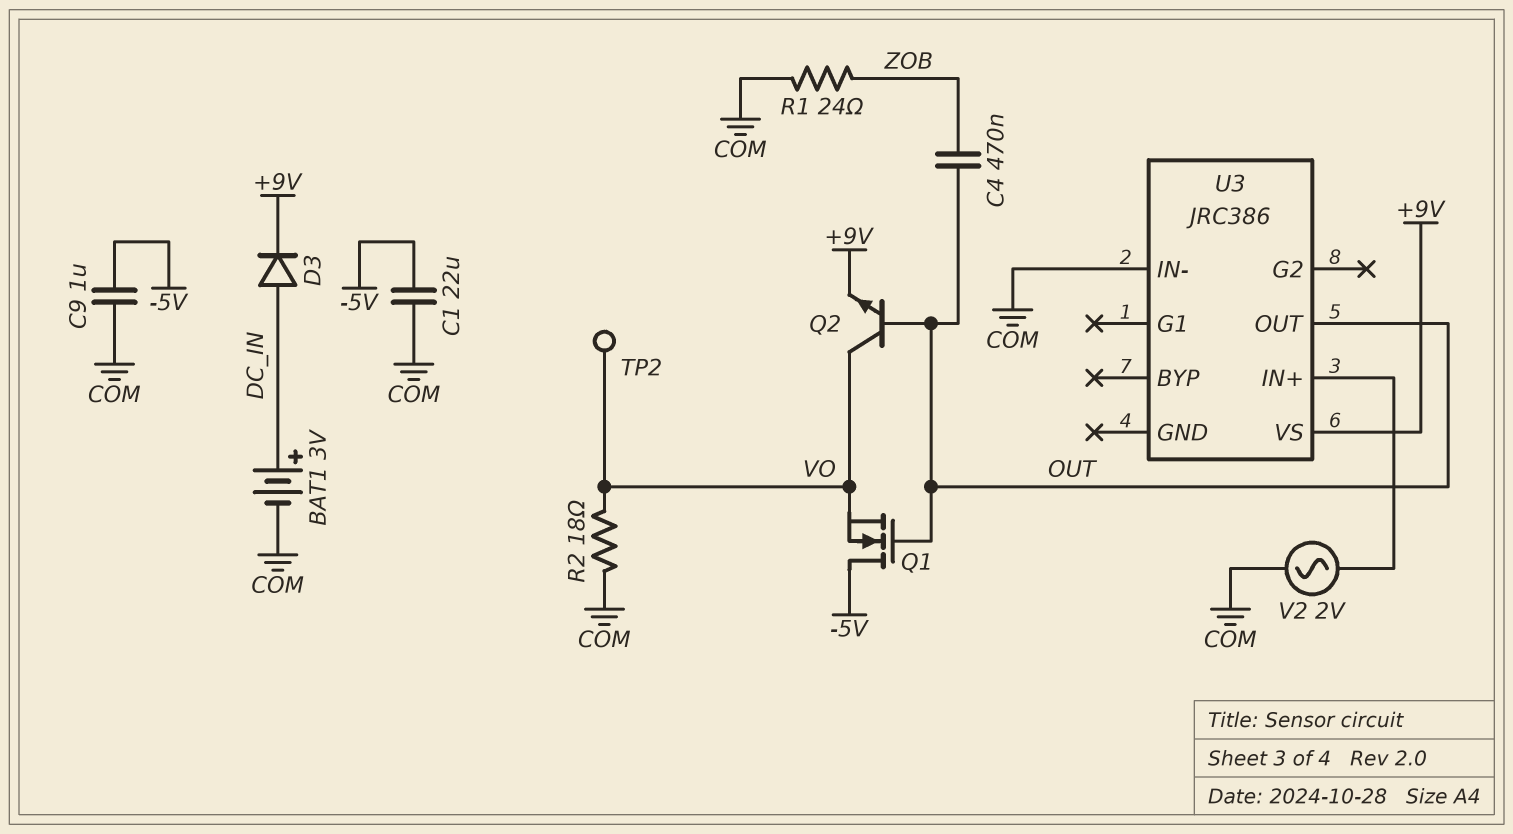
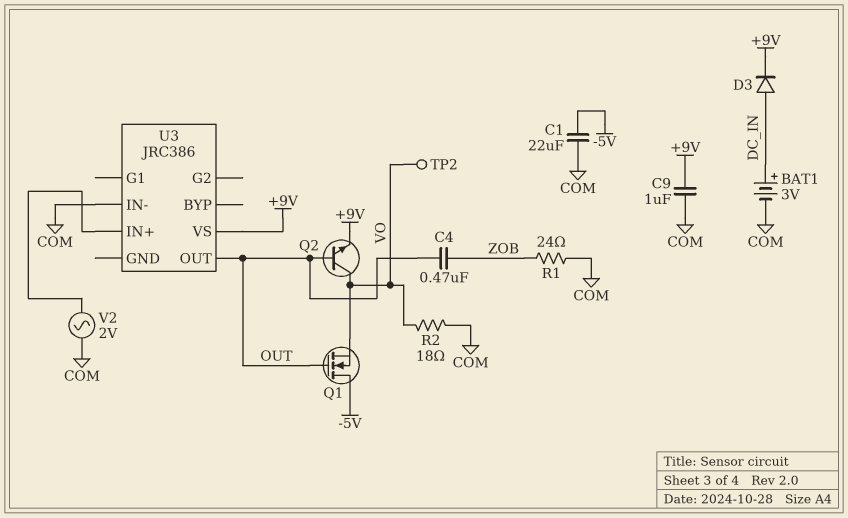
C9: 1uF (-5V, COM) -> 1uF (+9V, COM)

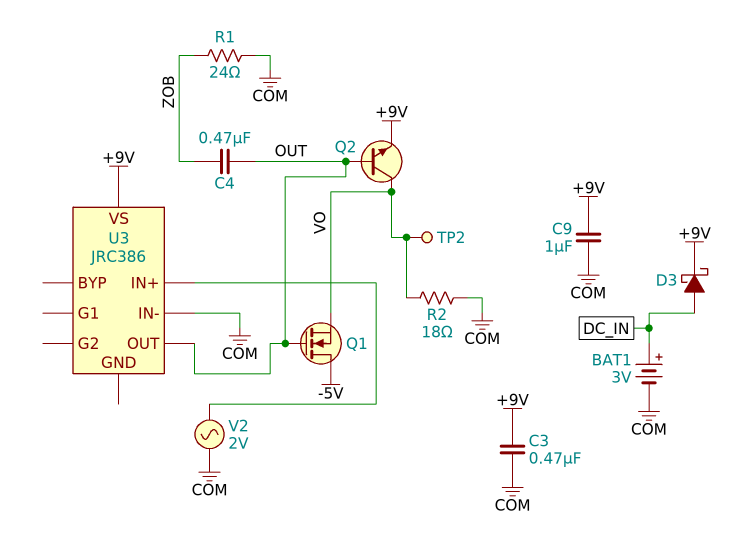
C1: 22uF (-5V, COM) -> none
C3: none -> 470nF (+9V, COM)
D3: diode (A DC_IN, K +9V) -> schottky (A DC_IN, K +9V)

